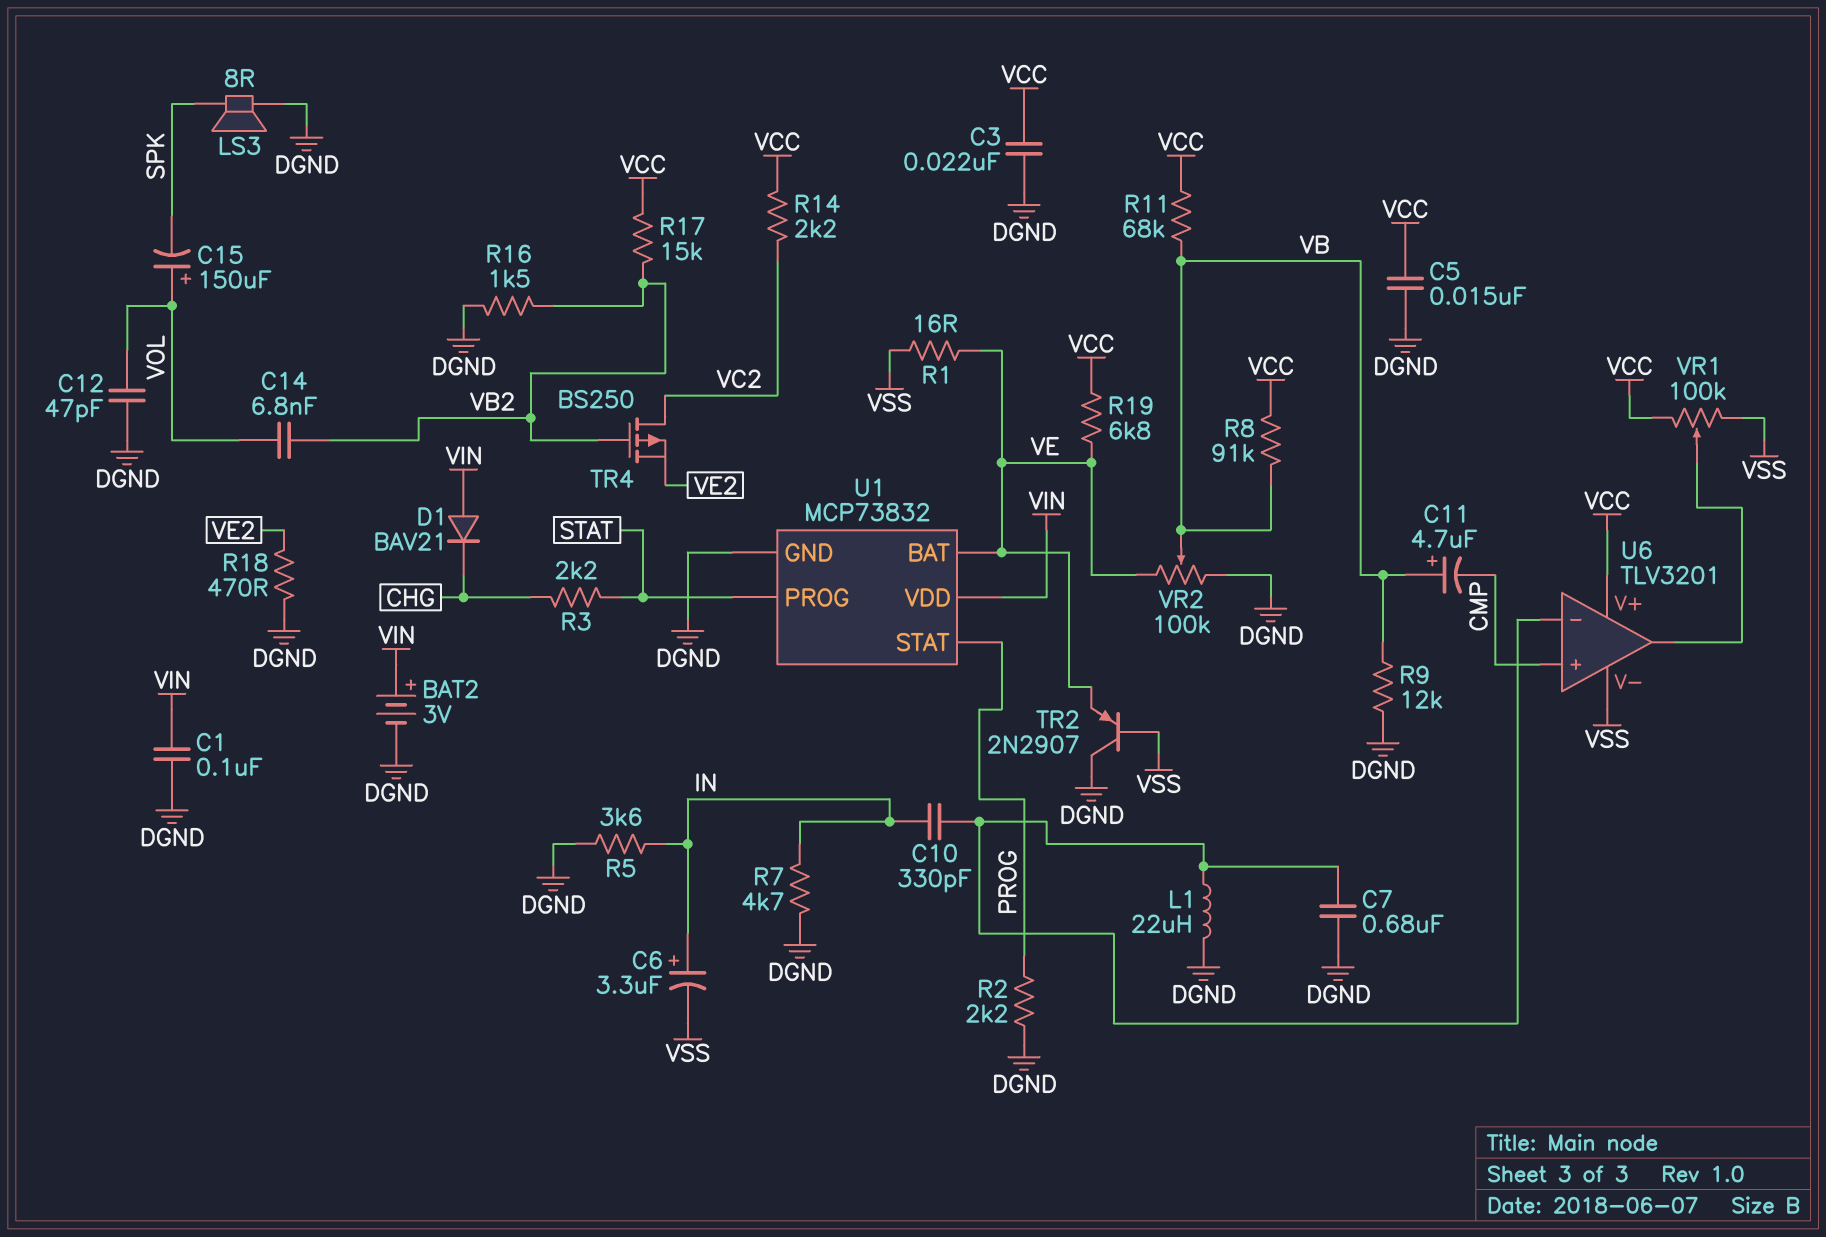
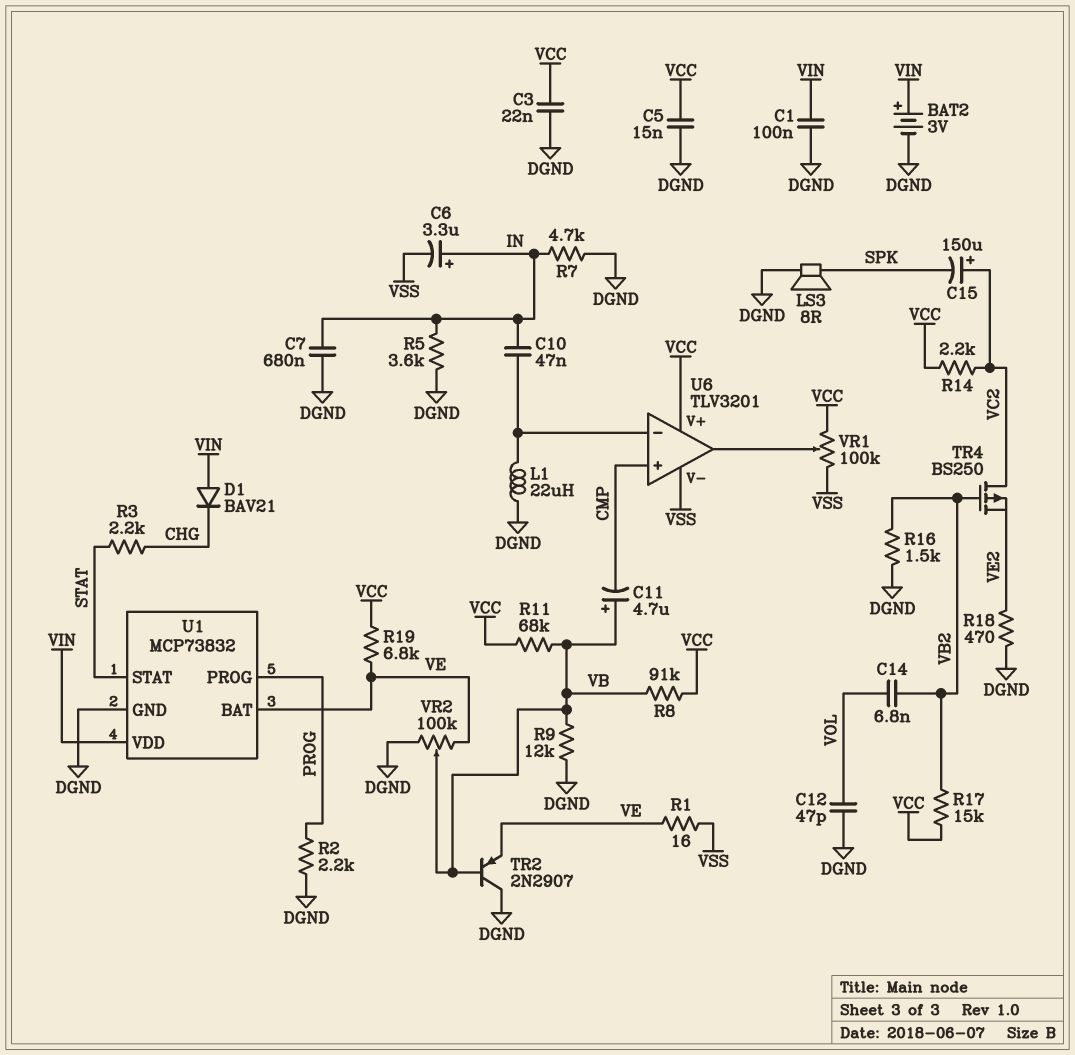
C7: 680nF (DGND, U6/in-) -> 680nF (DGND, IN)
C10: 330pF (IN, U6/in-) -> 47nF (IN, U6/in-)
C15: 150uF (plus VOL, minus SPK) -> 150uF (plus VC2, minus SPK)
TR2: PNP 2N2907 (B VSS, C DGND, E VE) -> PNP 2N2907 (B VB, C DGND, E VE)
U1 pin PROG: STAT -> PROG
U1 pin STAT: PROG -> STAT

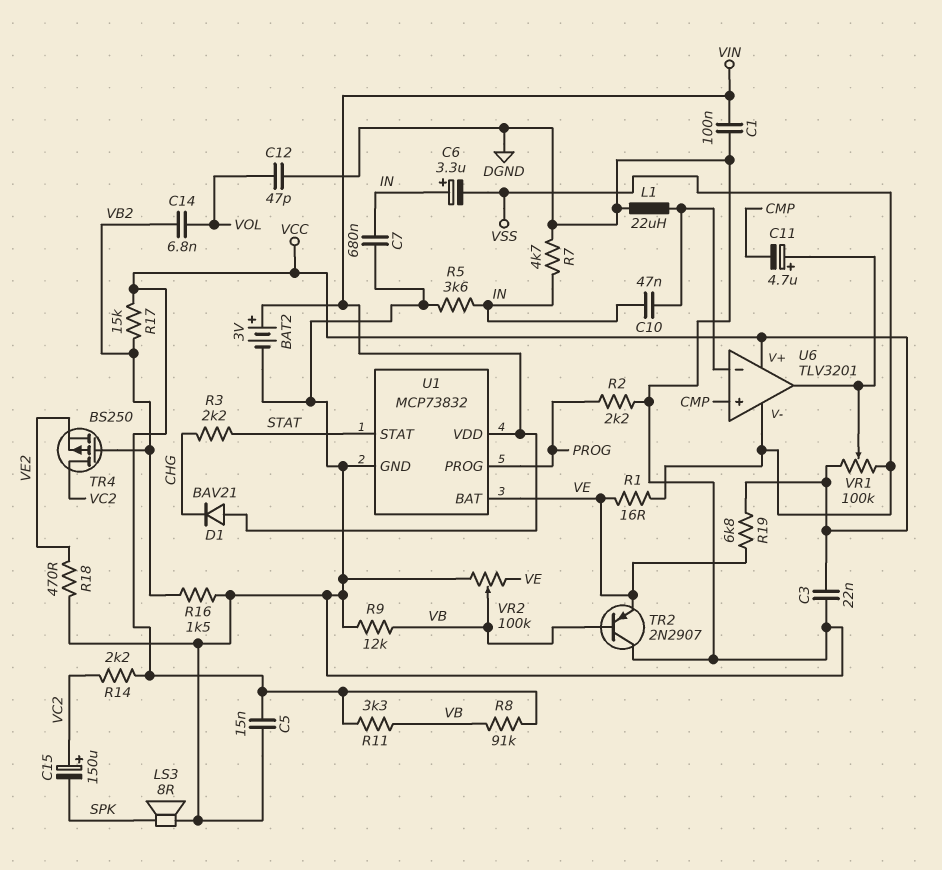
C11: 4.7uF (plus VB, minus CMP) -> 4.7uF (plus U6/out, minus CMP)
R11: 68k (VB, VCC) -> 3.3k (VB, VCC)

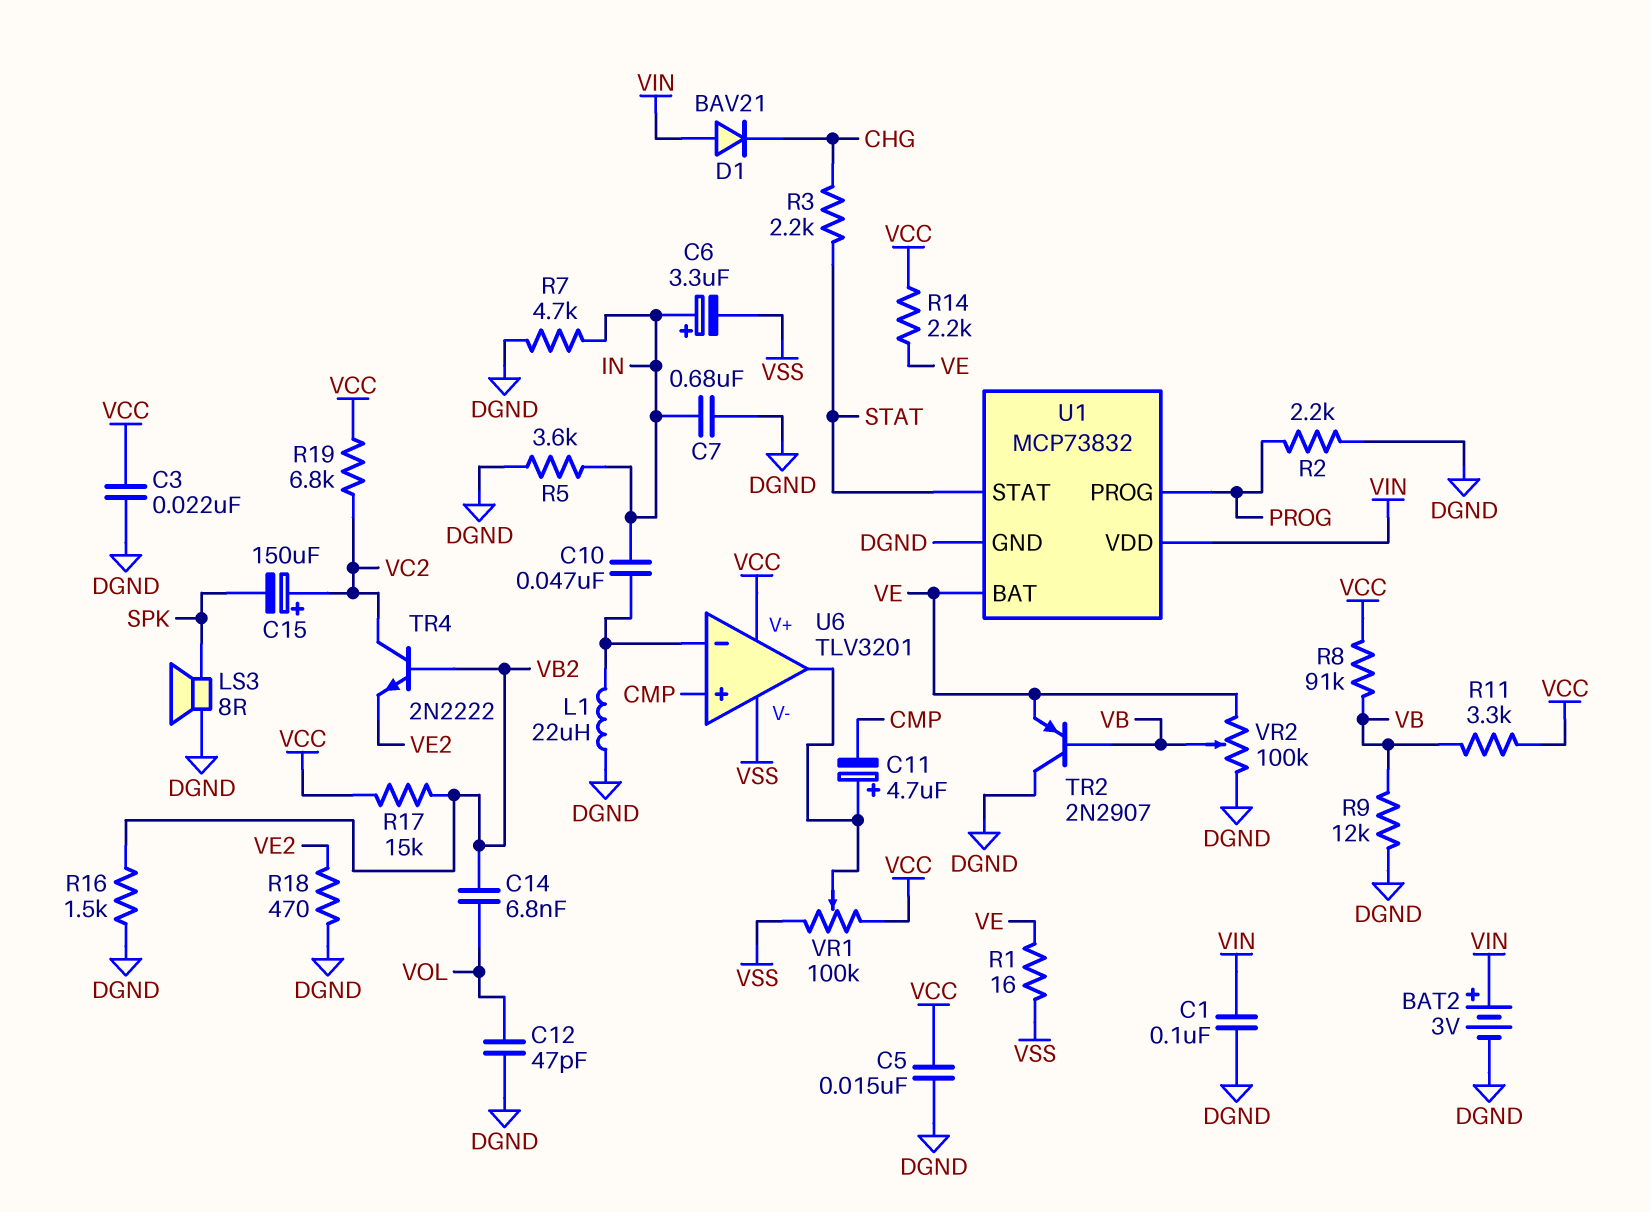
R14: 2.2k (VC2, VCC) -> 2.2k (VCC, VE)
R19: 6.8k (VCC, VE) -> 6.8k (VC2, VCC)
TR4: PMOS BS250 (G VB2, D VC2, S VE2) -> NPN 2N2222 (B VB2, C VC2, E VE2)

